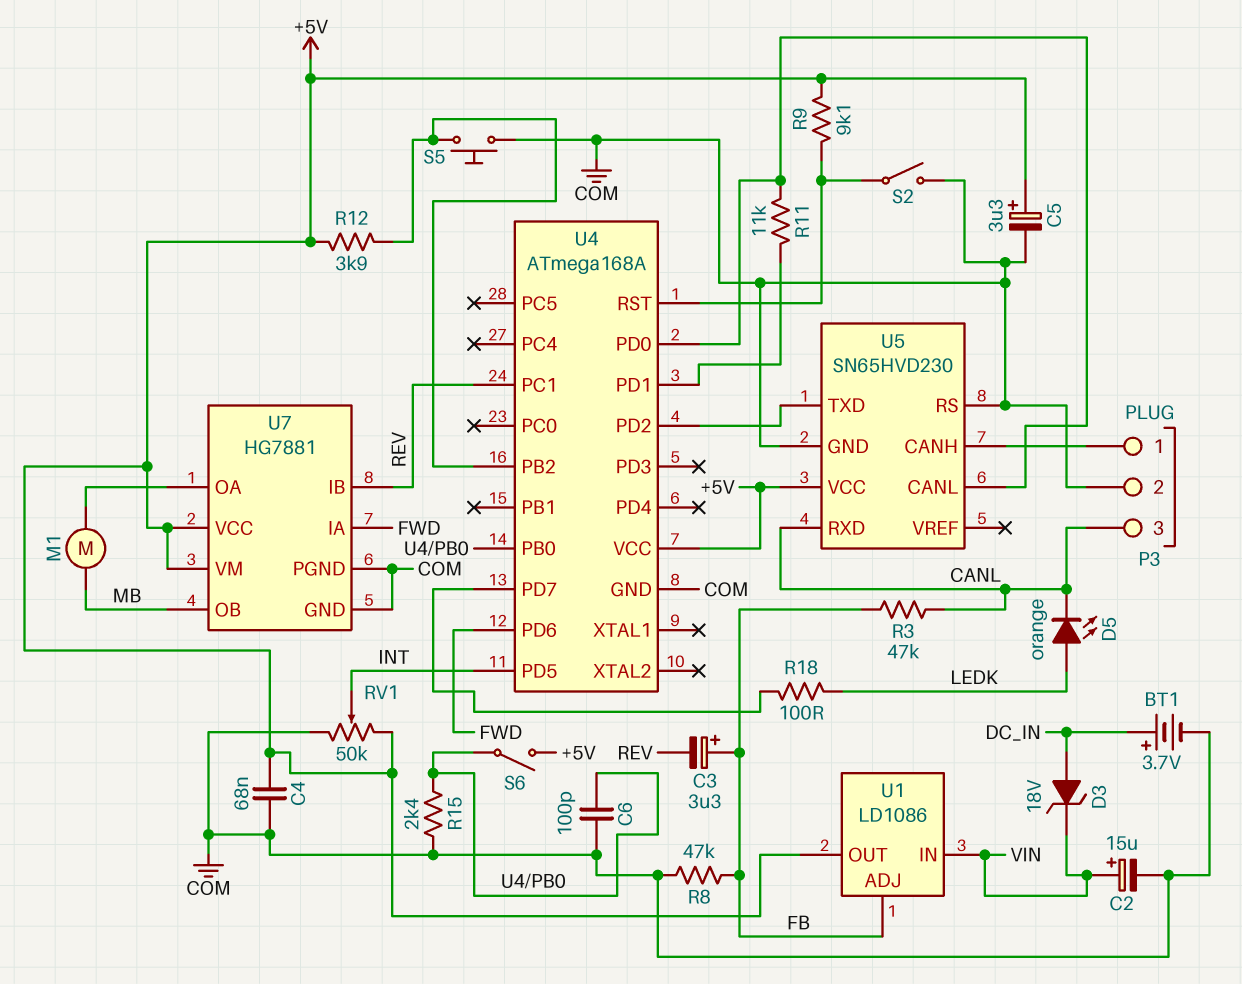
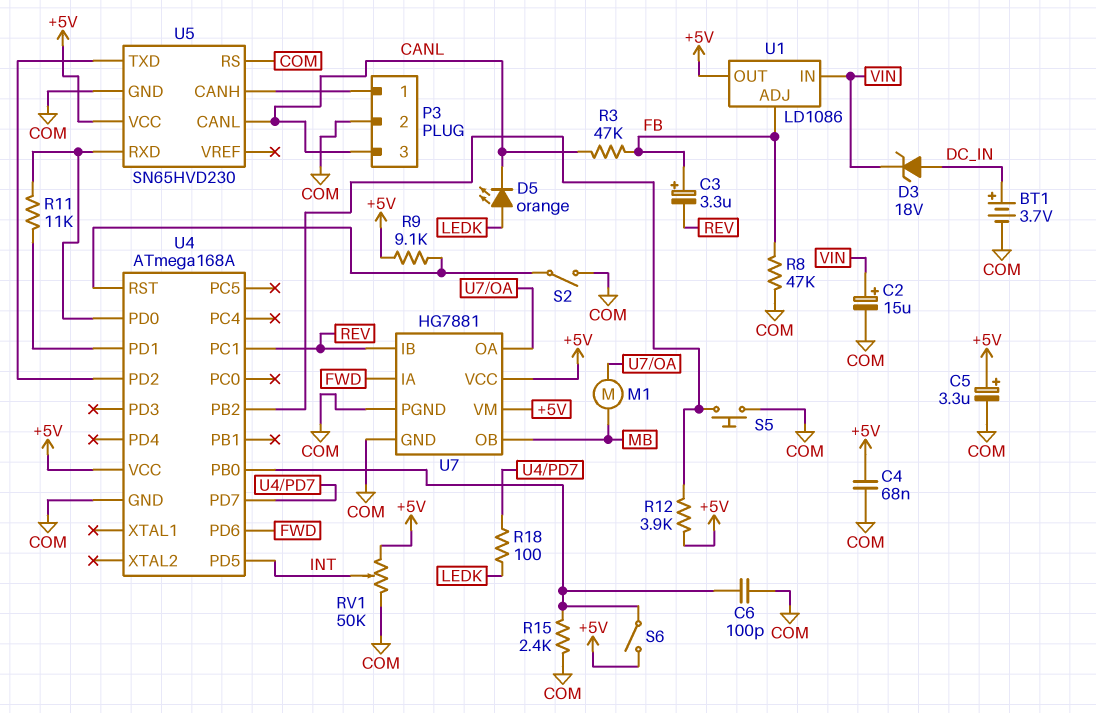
U5 pin CANL: U4/PD0 -> CANL
U5 pin RXD: CANL -> U4/PD0

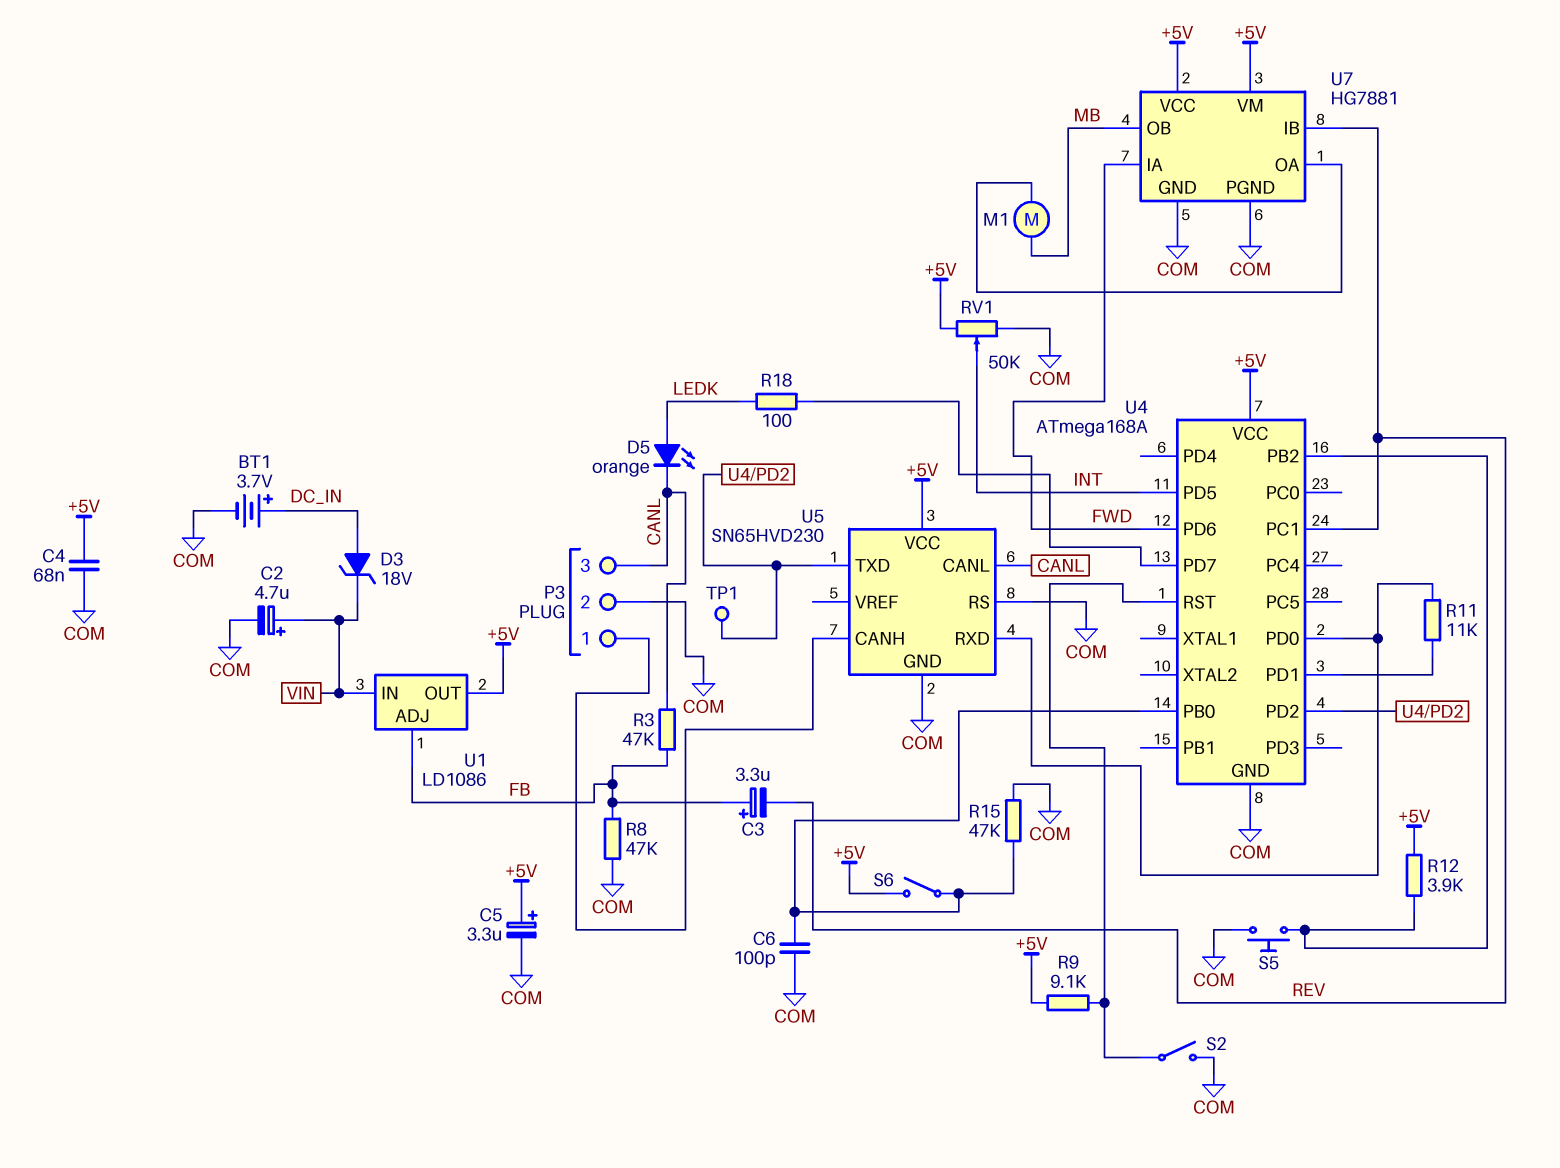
C2: 15uF (plus VIN, minus COM) -> 4.7uF (plus VIN, minus COM)
R15: 2.4k (COM, U4/PB0) -> 47k (COM, U4/PB0)
TP1: none -> test point (U4/PD2)

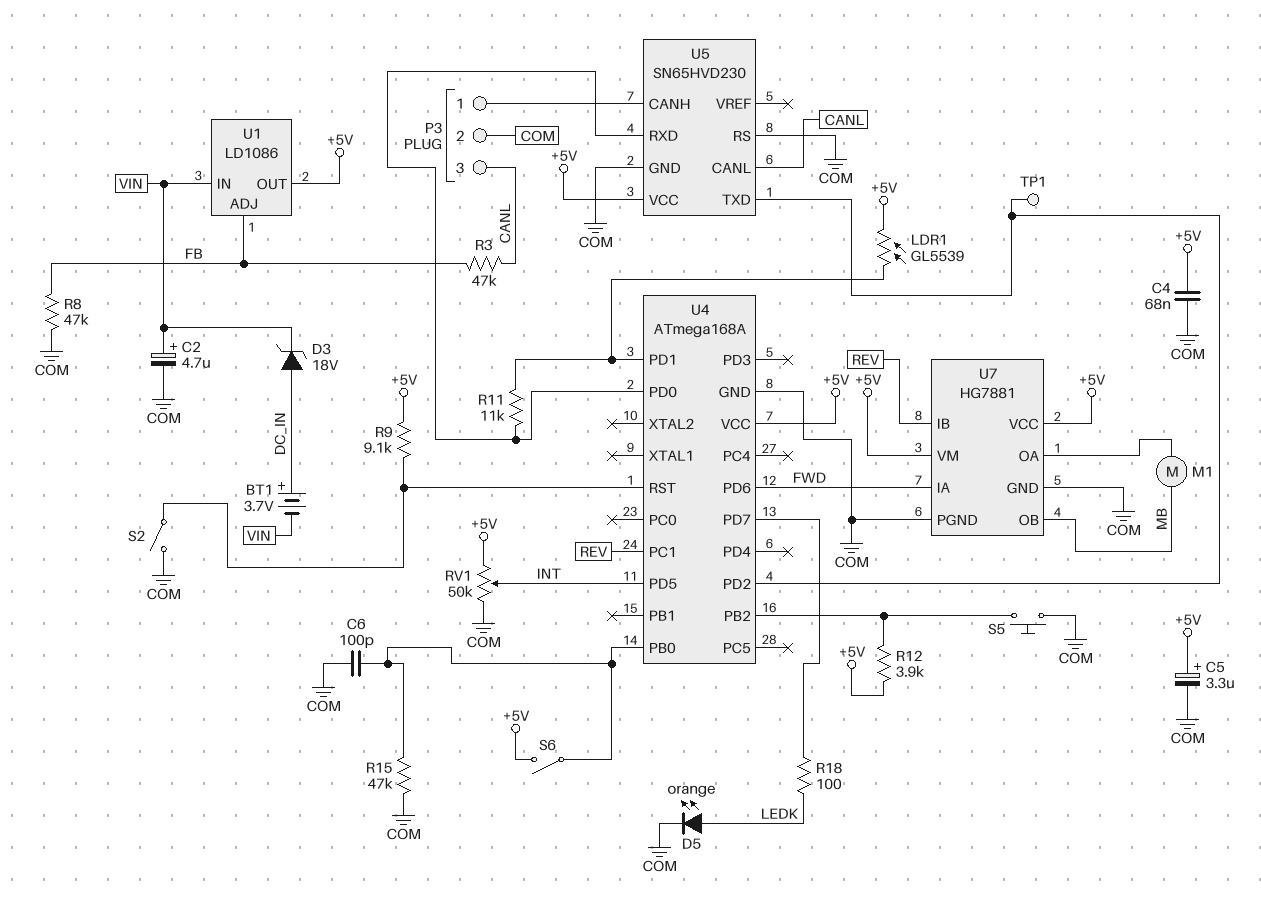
BT1: 3.7V (plus DC_IN, minus COM) -> 3.7V (plus DC_IN, minus VIN)
C3: 3.3uF (plus FB, minus REV) -> none
D5: LED orange (A LEDK, K CANL) -> LED orange (A LEDK, K COM)
LDR1: none -> GL5539 (+5V, U4/PD1)

